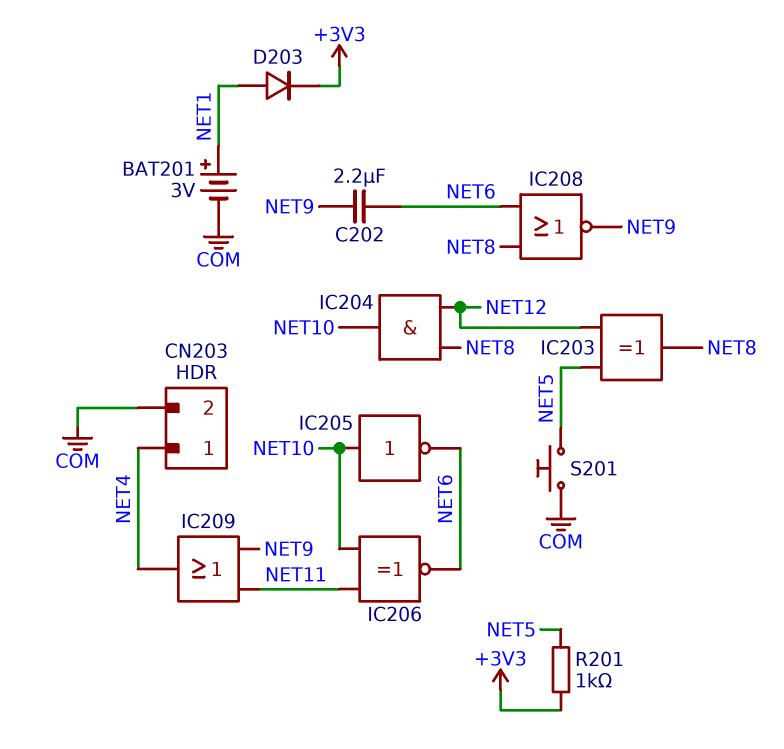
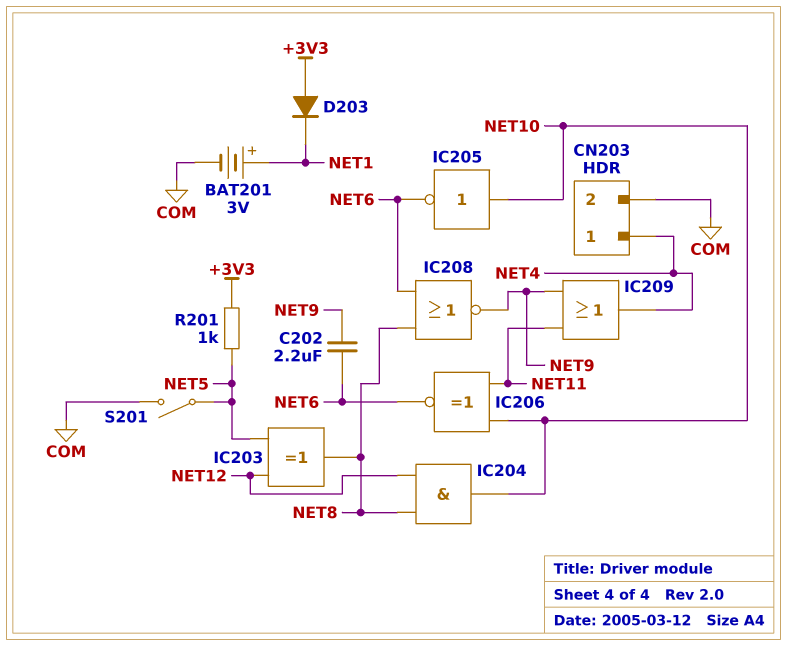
D203: diode (A NET1, K +3V3) -> diode (A +3V3, K NET1)
S201: button (COM, NET5) -> switch (COM, NET5)

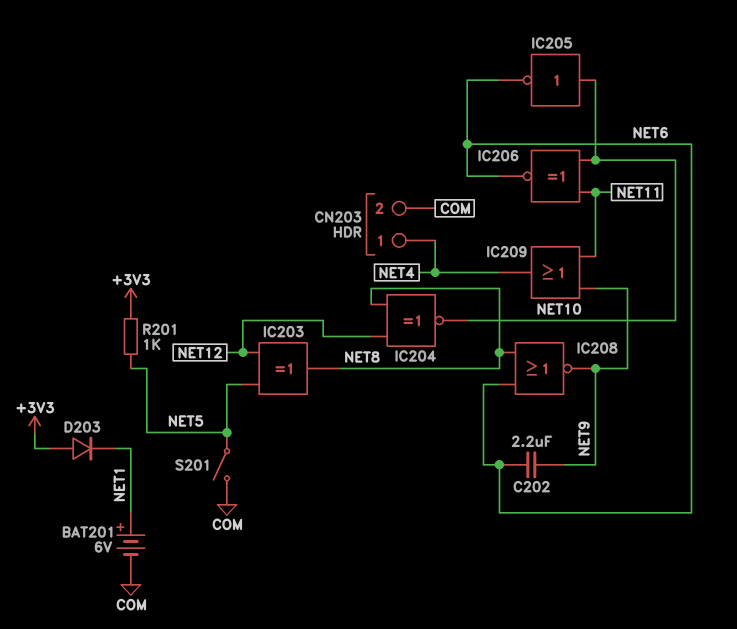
BAT201: 3V (plus NET1, minus COM) -> 6V (plus NET1, minus COM)
IC204: AND (in NET8, in NET12, out NET10) -> XNOR (in NET8, in NET12, out NET10)

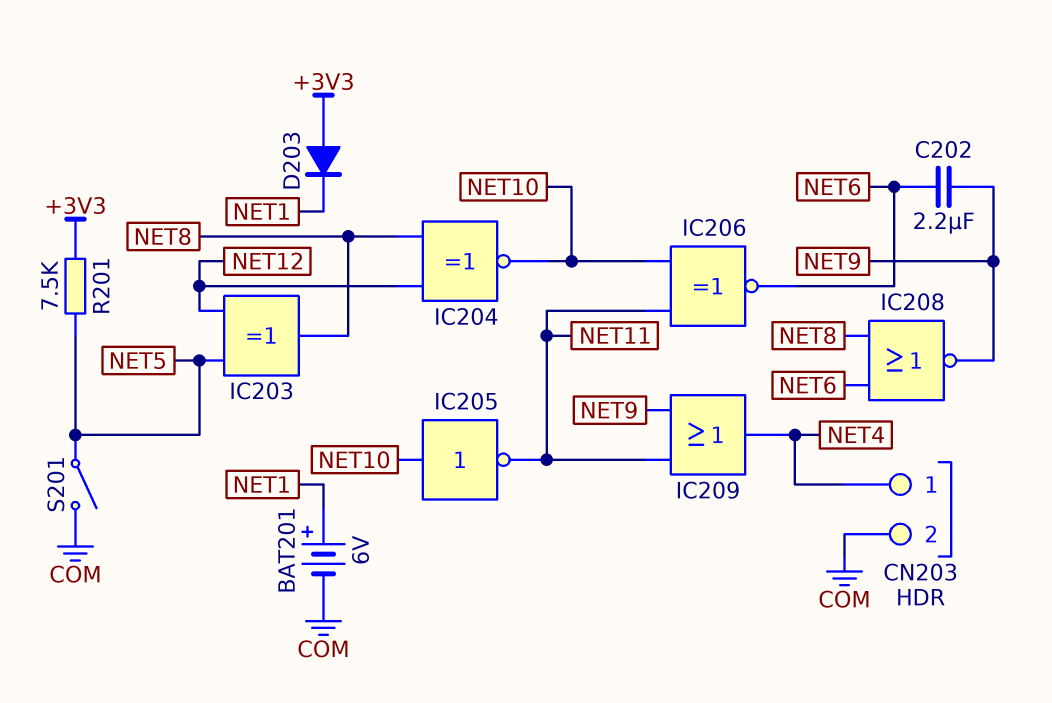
IC205: NOT (in NET10, out NET6) -> NOT (in NET10, out NET11)
R201: 1k (+3V3, NET5) -> 7.5k (+3V3, NET5)

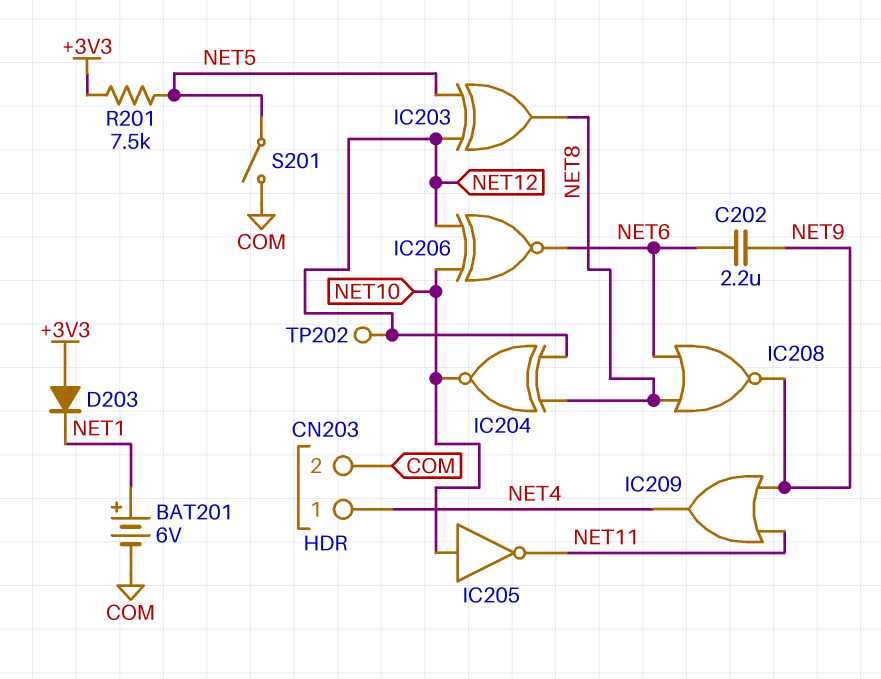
IC206: XNOR (in NET10, in NET11, out NET6) -> XNOR (in NET10, in NET12, out NET6)
TP202: none -> test point (NET12)

